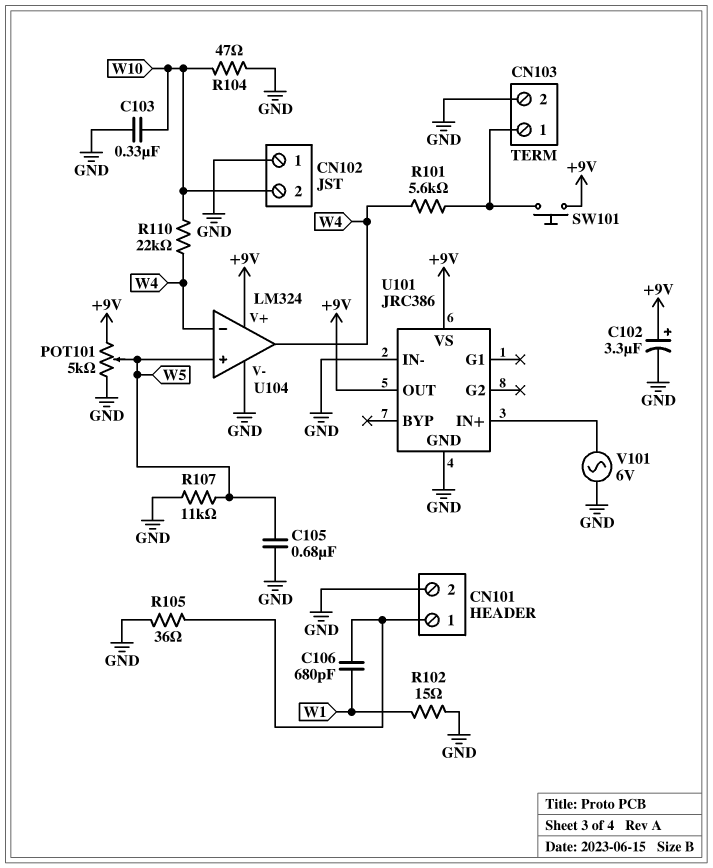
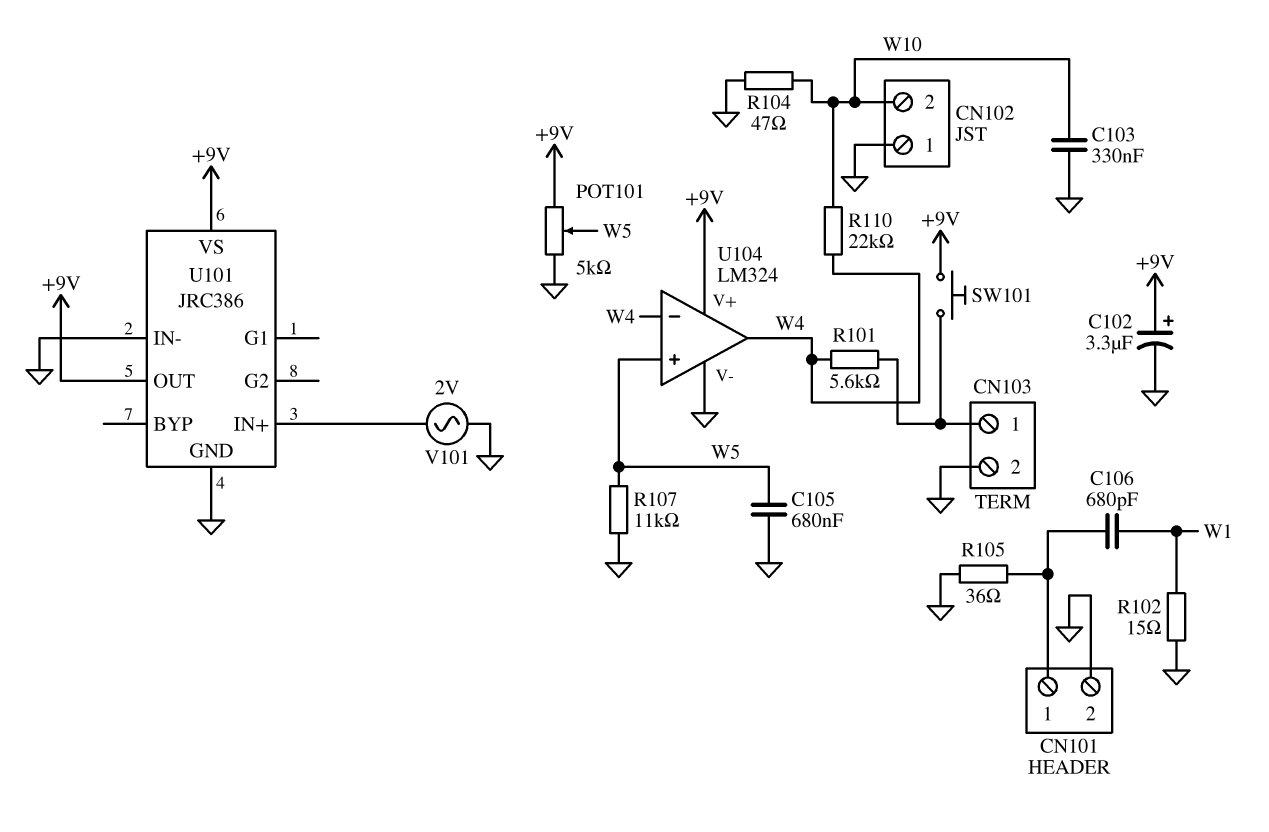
V101: AC 6V (GND, U101/IN+) -> AC 2V (GND, U101/IN+)

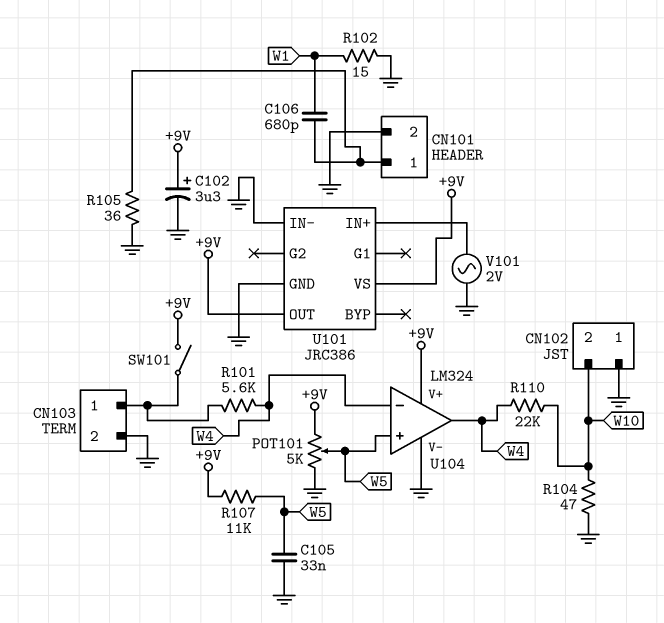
C103: 330nF (GND, W10) -> none
C105: 680nF (GND, W5) -> 33nF (GND, W5)
R107: 11k (GND, W5) -> 11k (+9V, W5)
SW101: button (+9V, CN103/1) -> switch (+9V, CN103/1)

